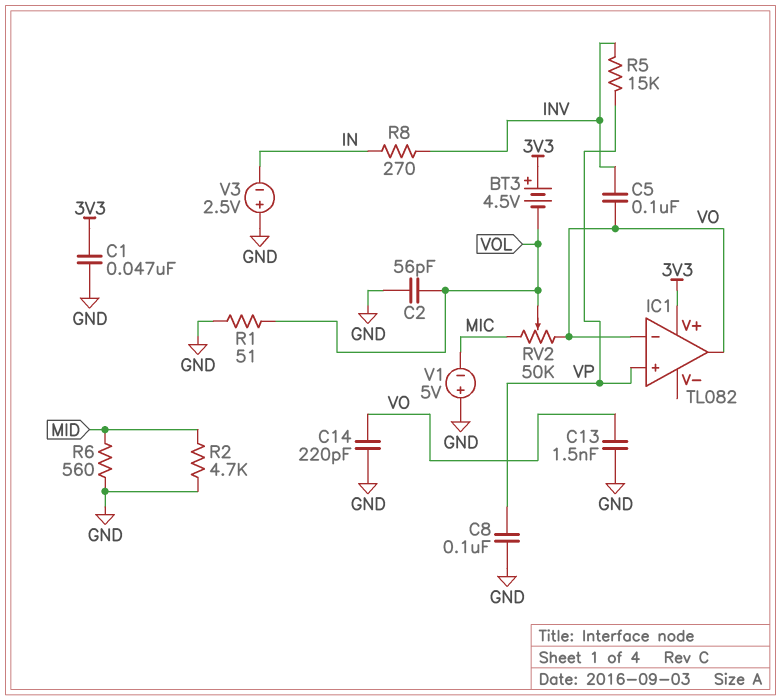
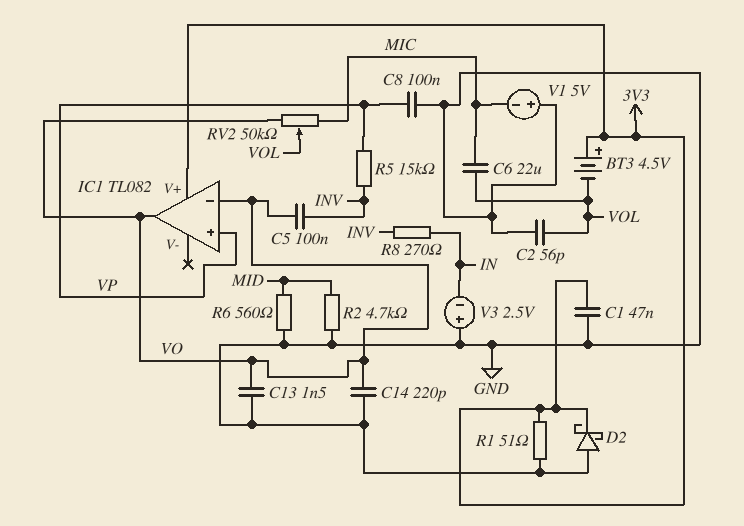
C6: none -> 22uF (MIC, VOL)
D2: none -> schottky (A GND, K 3V3)
R1: 51 (GND, VOL) -> 51 (3V3, GND)

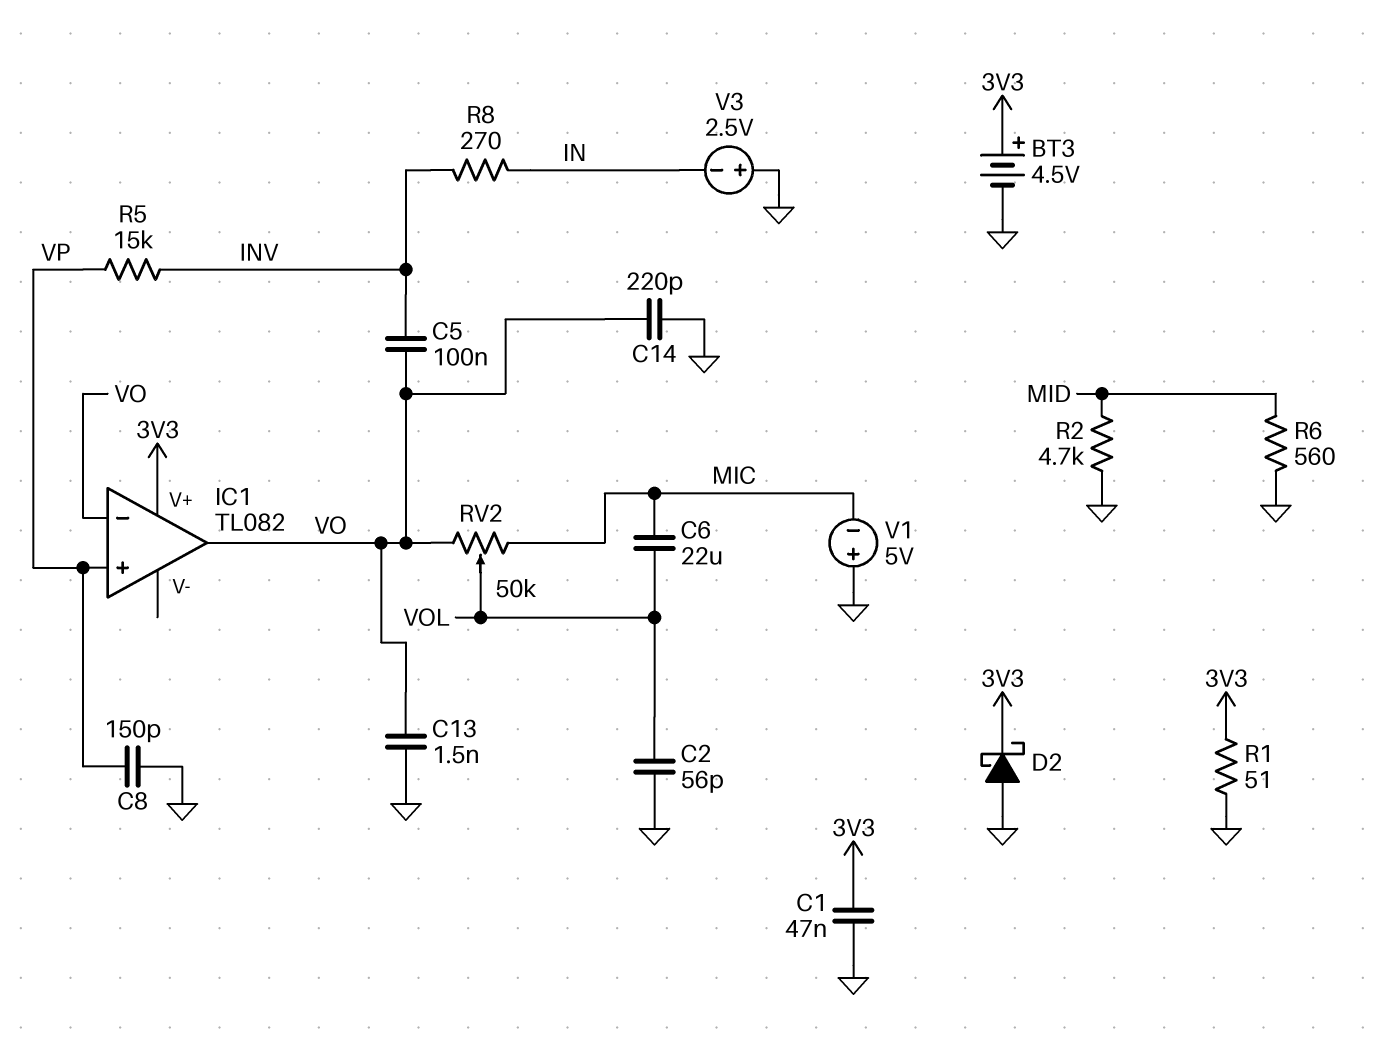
BT3: 4.5V (plus 3V3, minus VOL) -> 4.5V (plus 3V3, minus GND)
C8: 100nF (GND, VP) -> 150pF (GND, VP)

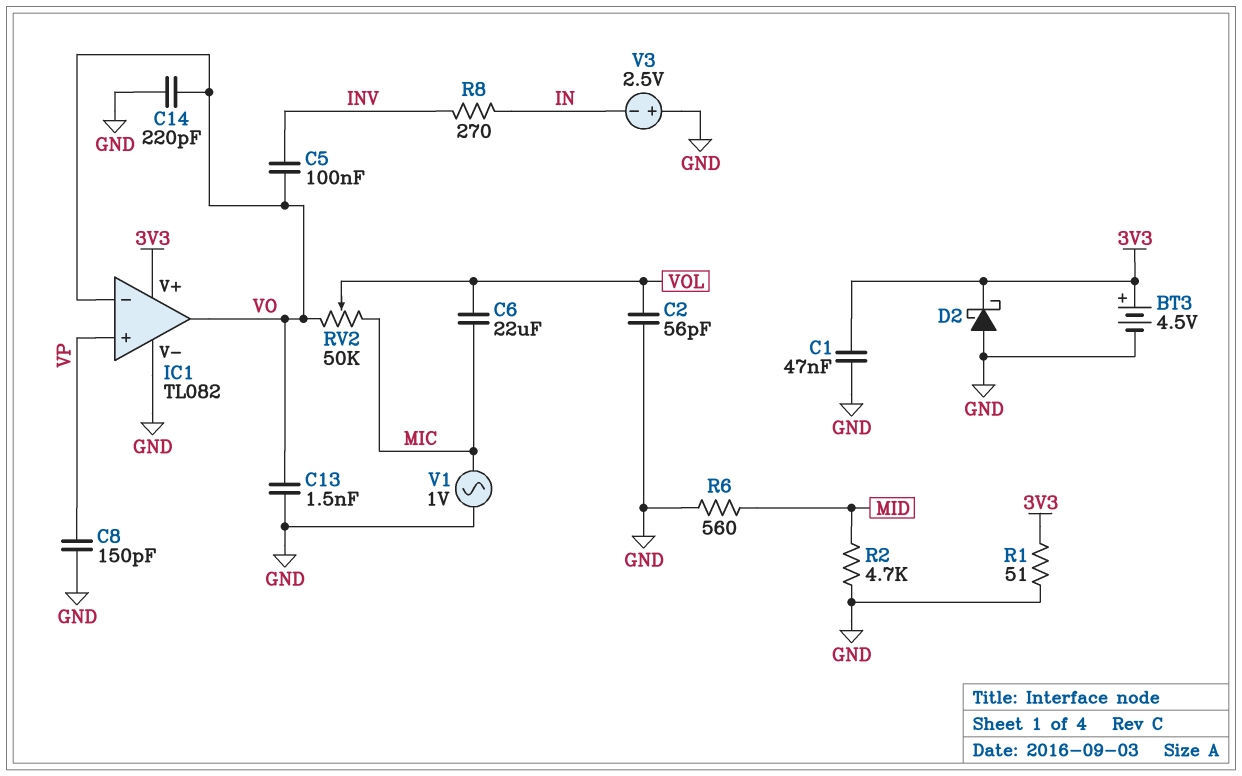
IC1 pin V-: none -> GND
R5: 15k (INV, VP) -> none
V1: 5V (plus GND, minus MIC) -> AC 1V (GND, MIC)

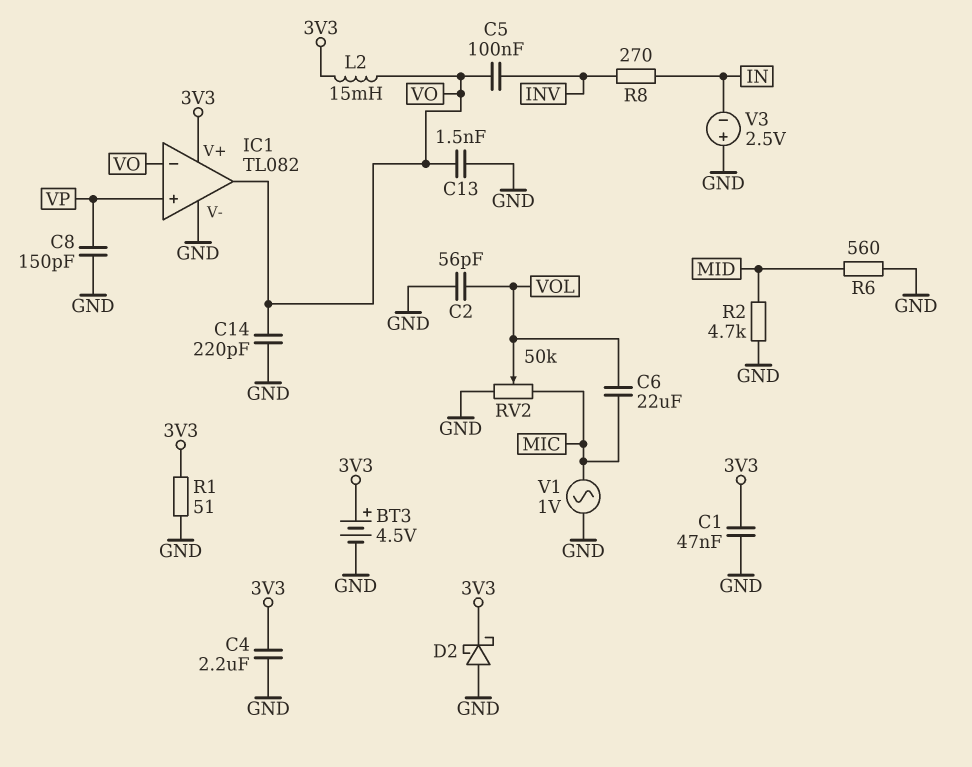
C4: none -> 2.2uF (3V3, GND)
L2: none -> 15mH (3V3, VO)
RV2: 50k (MIC, VO, wiper VOL) -> 50k (GND, MIC, wiper VOL)

